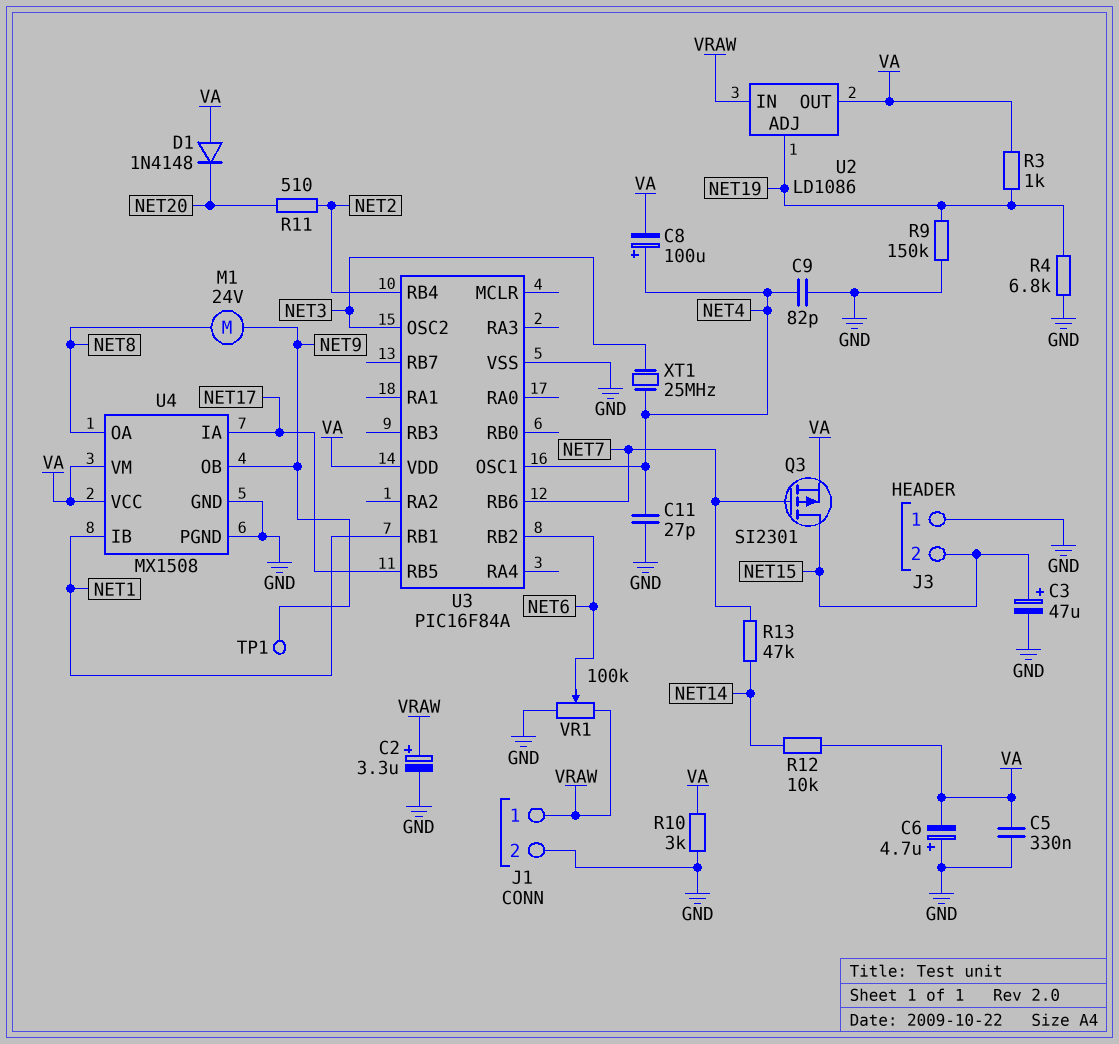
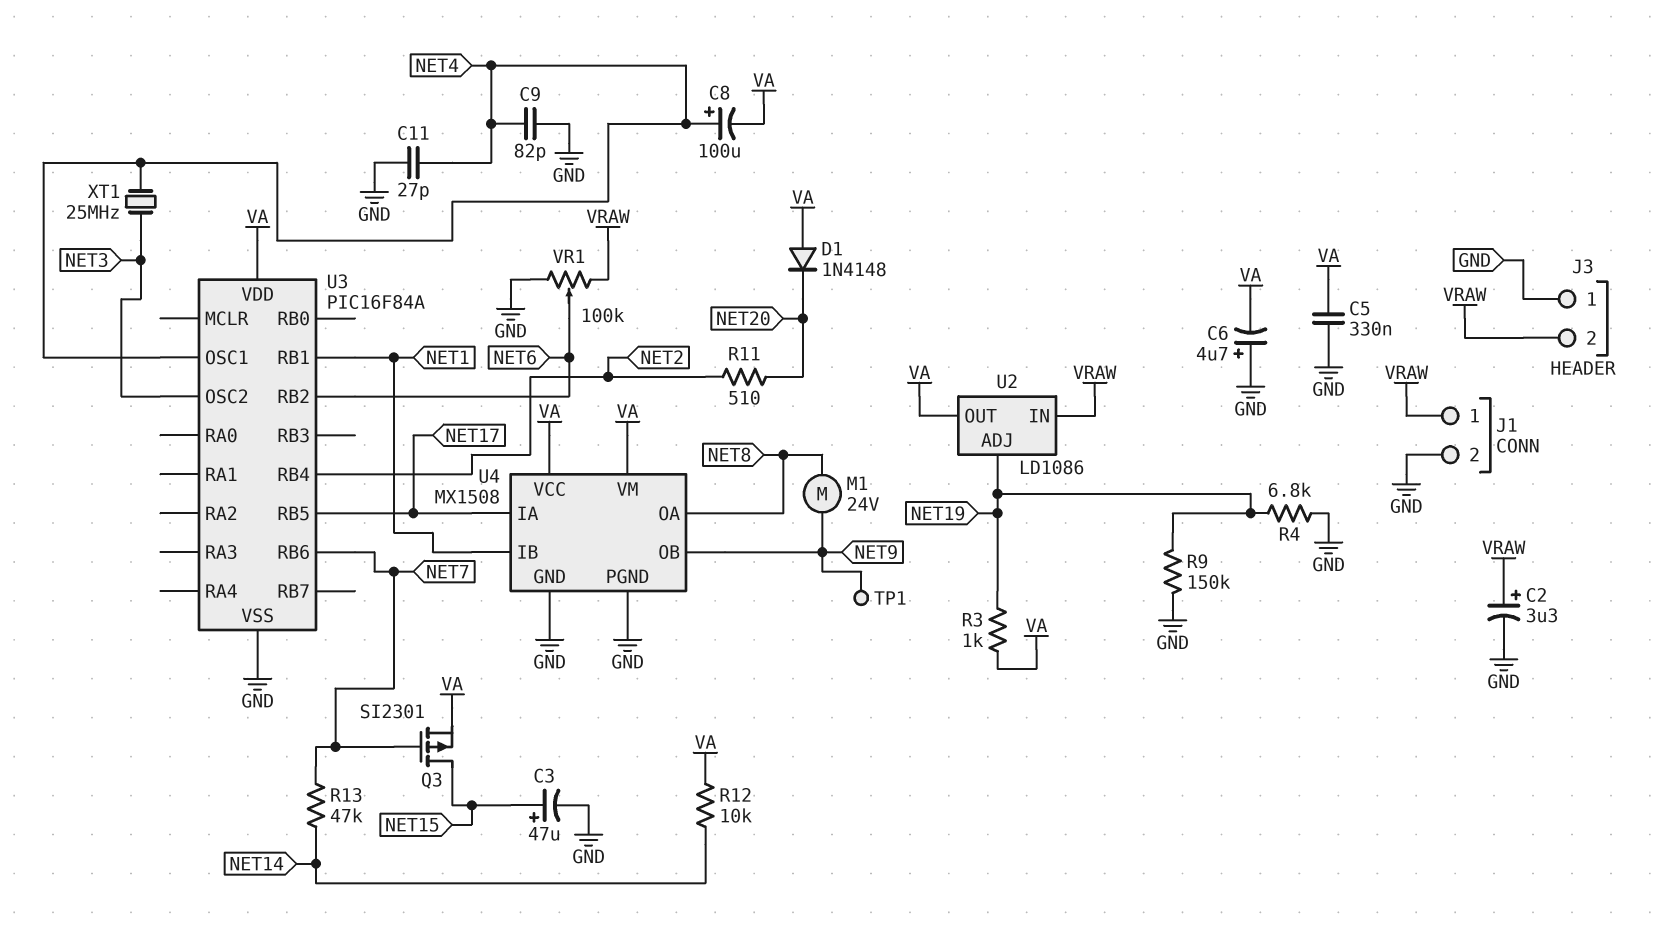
J3 pin 2: NET15 -> VRAW
R10: 3k (GND, VA) -> none

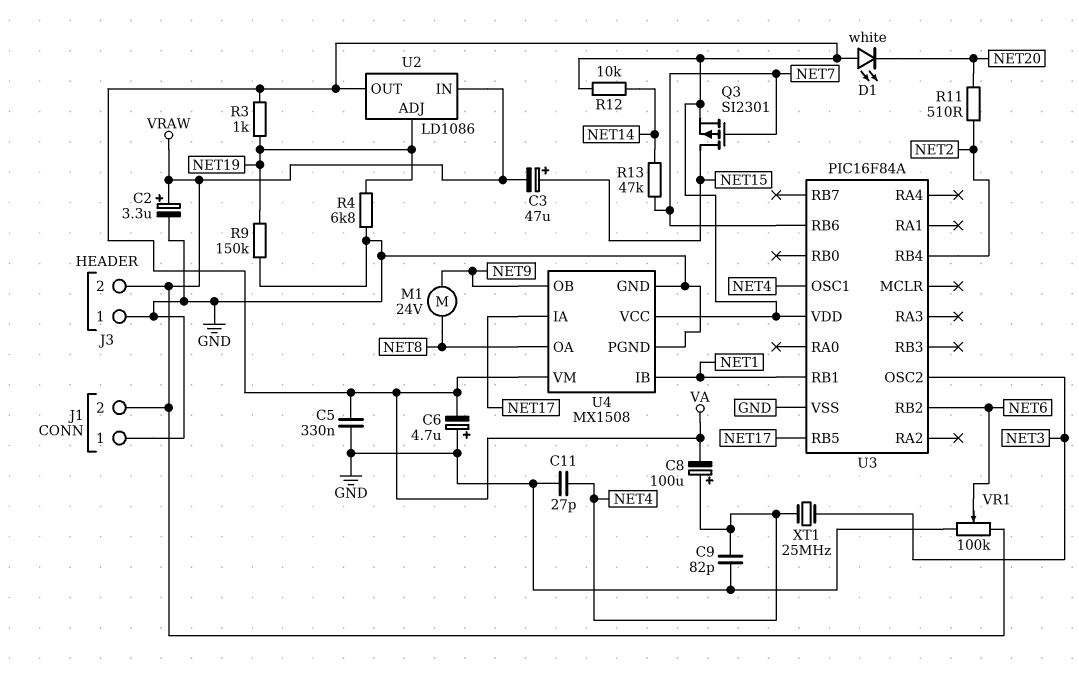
C3: 47uF (plus NET15, minus GND) -> 47uF (plus NET15, minus VRAW)
D1: diode 1N4148 (A VA, K NET20) -> LED white (A VA, K NET20)
J1 pin 1: VRAW -> GND
J1 pin 2: GND -> VRAW
TP1: test point (NET9) -> none

